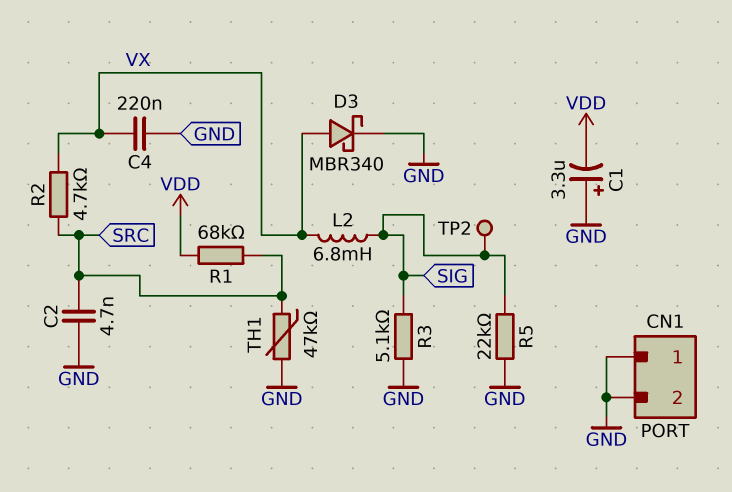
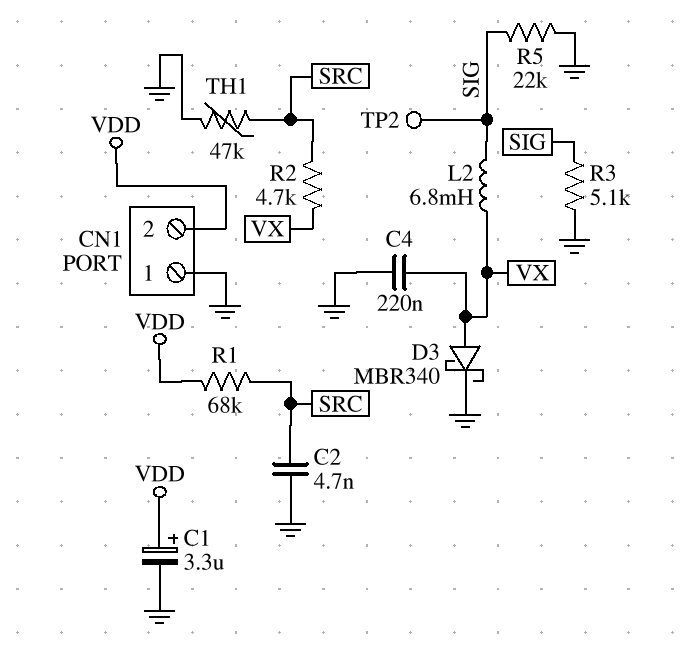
C1: 3.3uF (plus GND, minus VDD) -> 3.3uF (plus VDD, minus GND)
CN1 pin 2: GND -> VDD

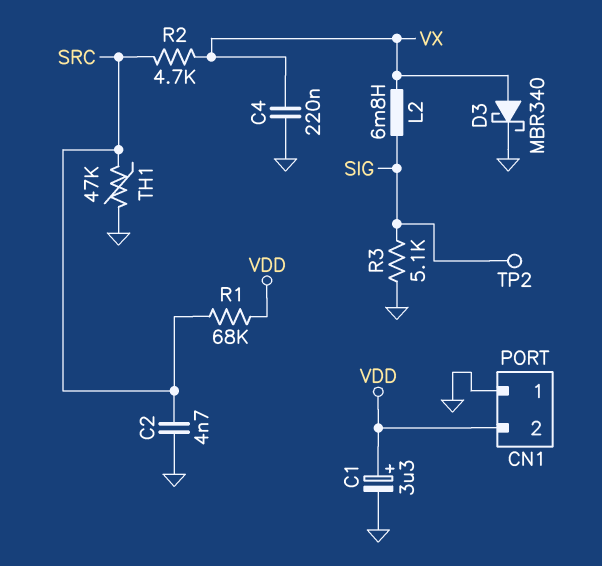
R5: 22k (GND, SIG) -> none

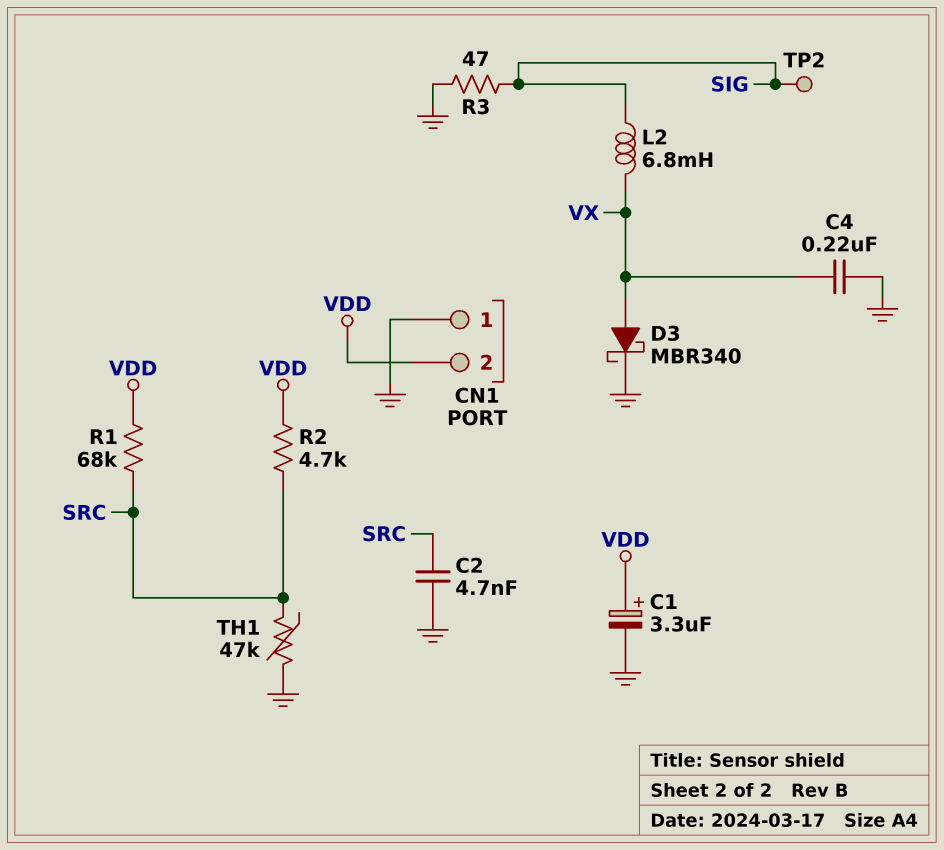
R2: 4.7k (SRC, VX) -> 4.7k (SRC, VDD)
R3: 5.1k (GND, SIG) -> 47 (GND, SIG)

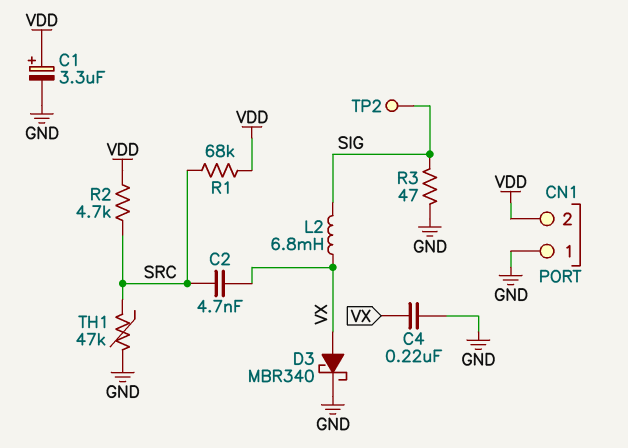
C2: 4.7nF (GND, SRC) -> 4.7nF (SRC, VX)

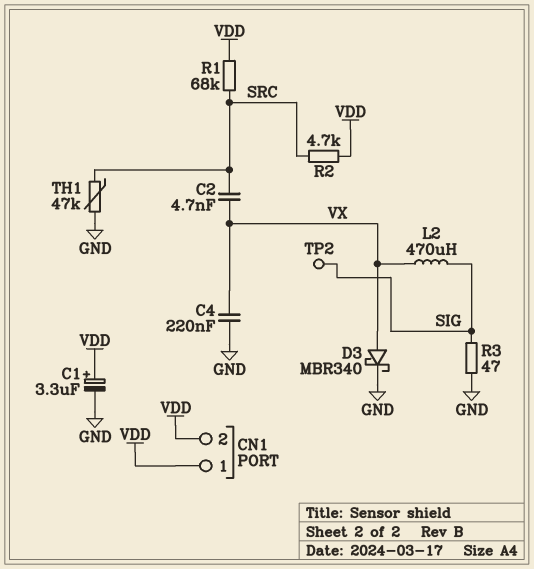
CN1 pin 1: GND -> VDD
L2: 6.8mH (SIG, VX) -> 470uH (SIG, VX)

